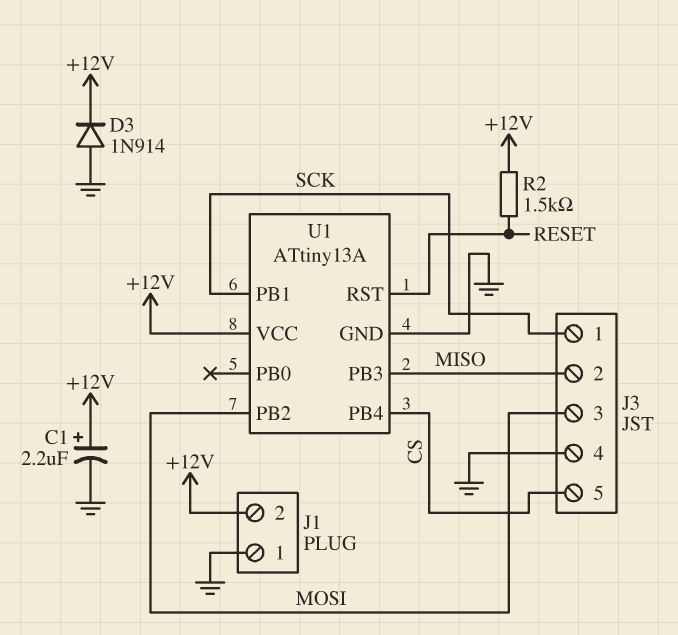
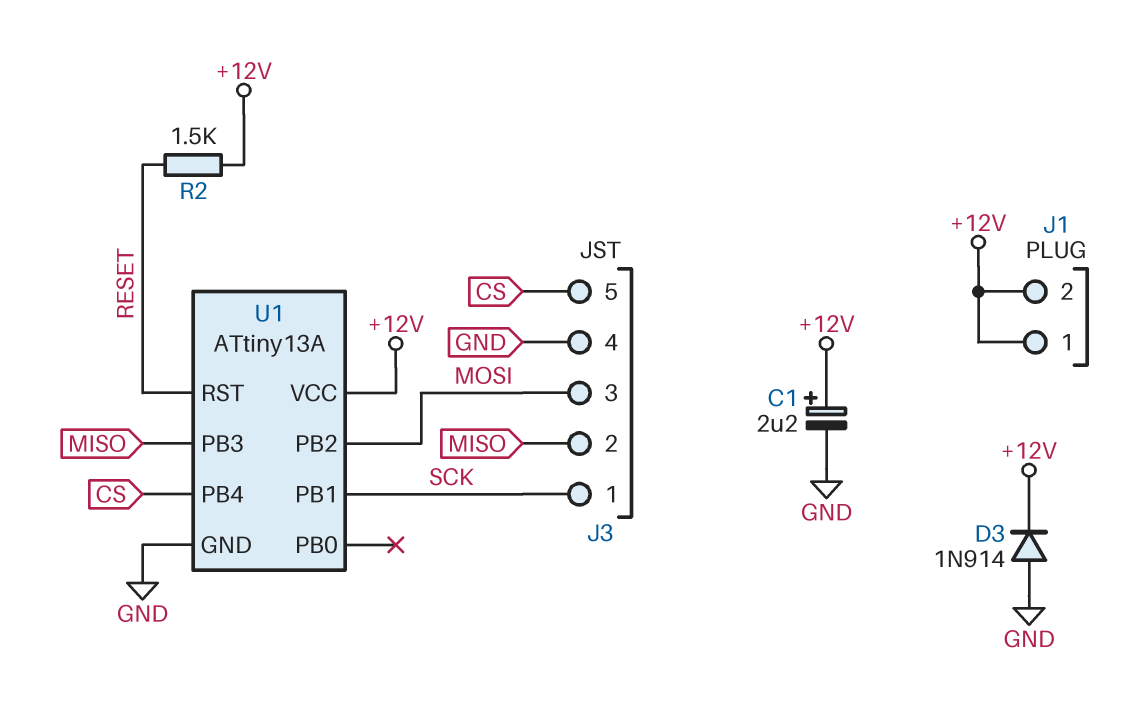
J1 pin 1: GND -> +12V

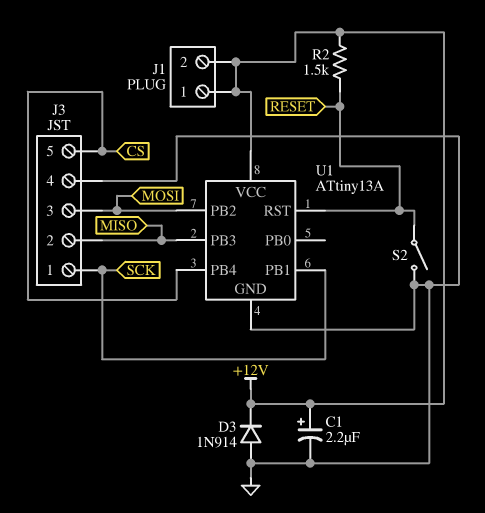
S2: none -> switch (GND, RESET)

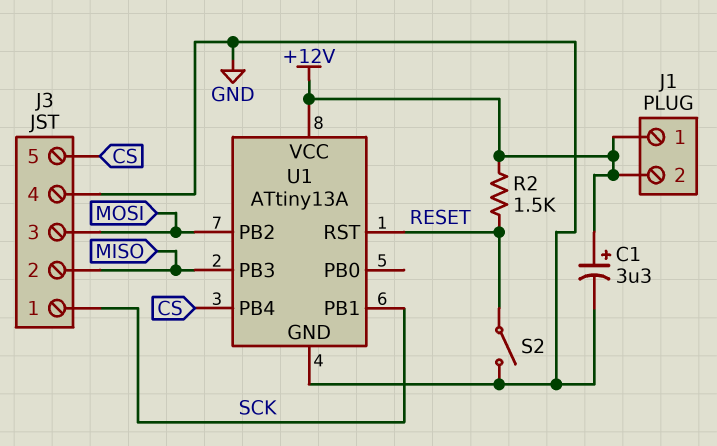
C1: 2.2uF (plus +12V, minus GND) -> 3.3uF (plus +12V, minus GND)
D3: diode 1N914 (A GND, K +12V) -> none

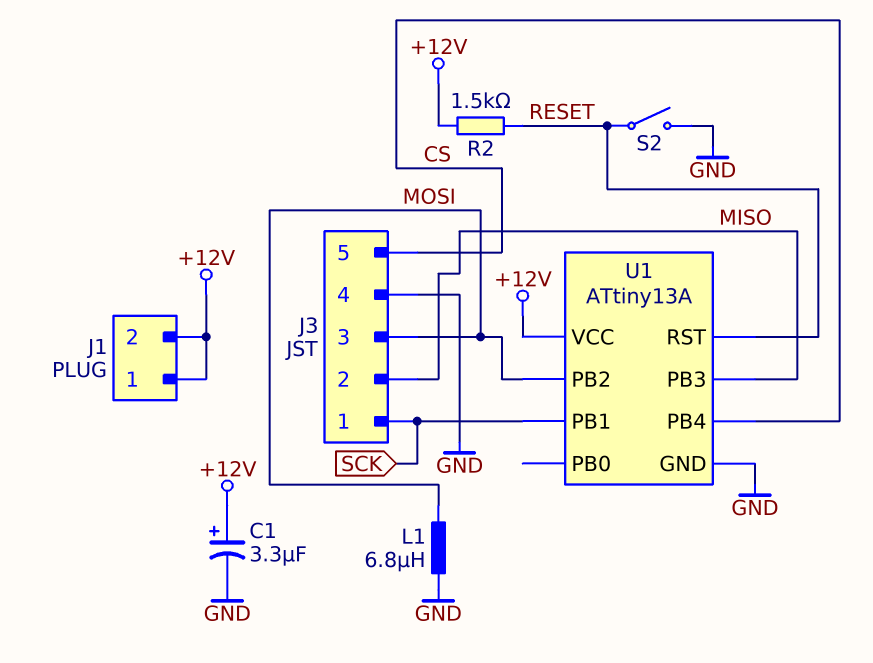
L1: none -> 6.8uH (GND, MOSI)

